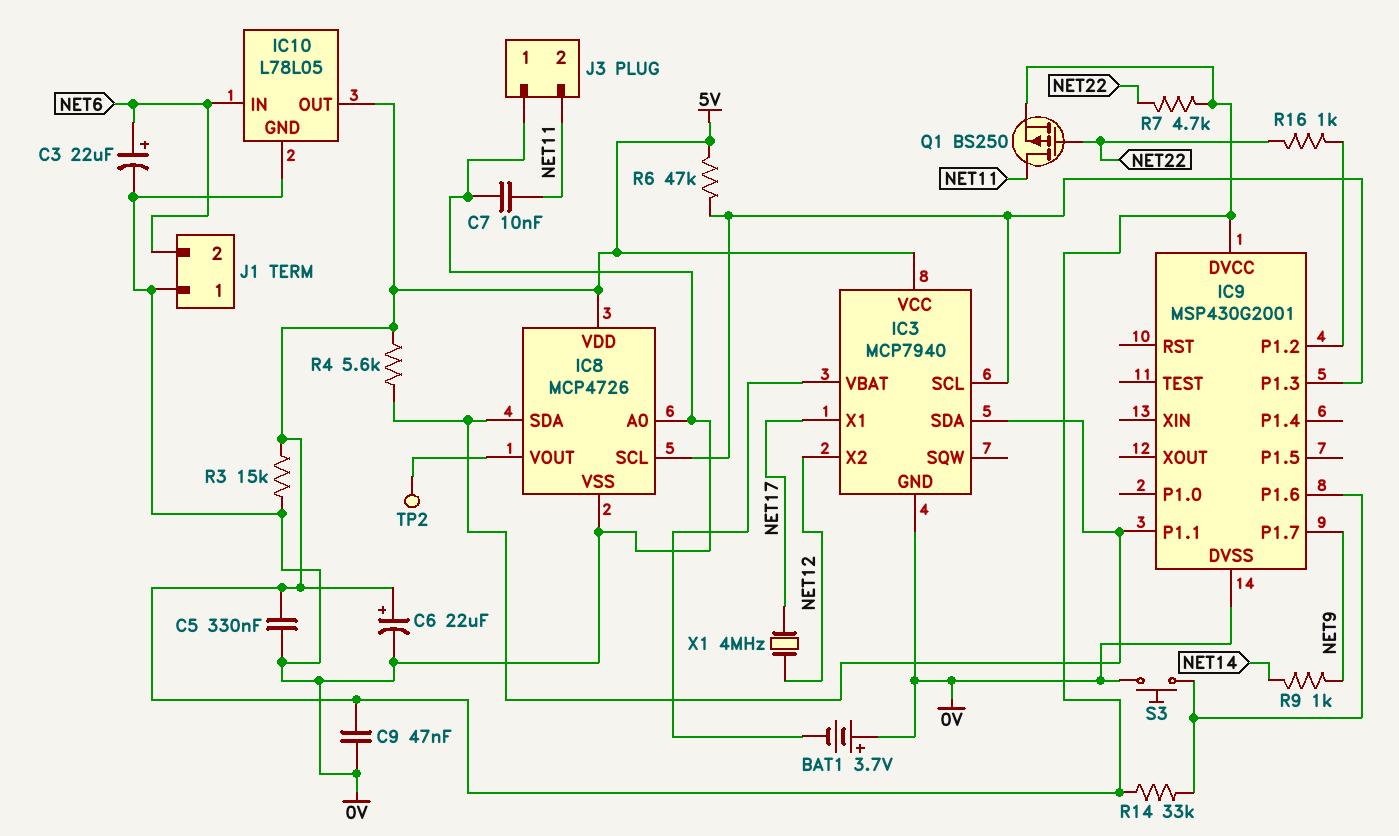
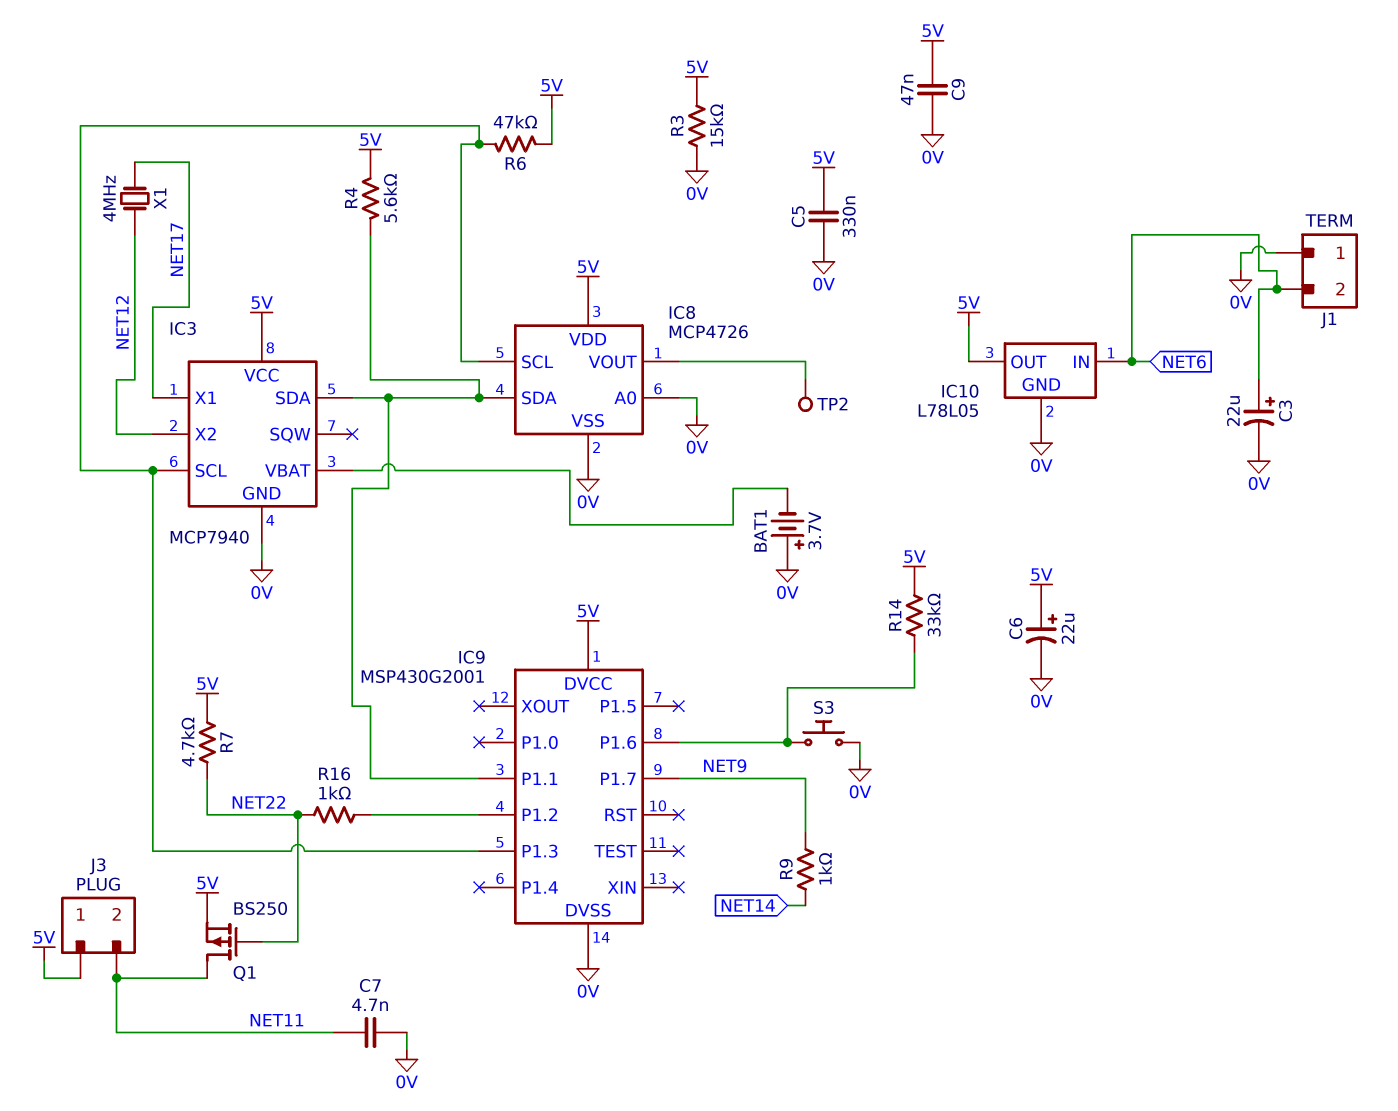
C7: 10nF (0V, NET11) -> 4.7nF (0V, NET11)
J3 pin 1: 0V -> 5V

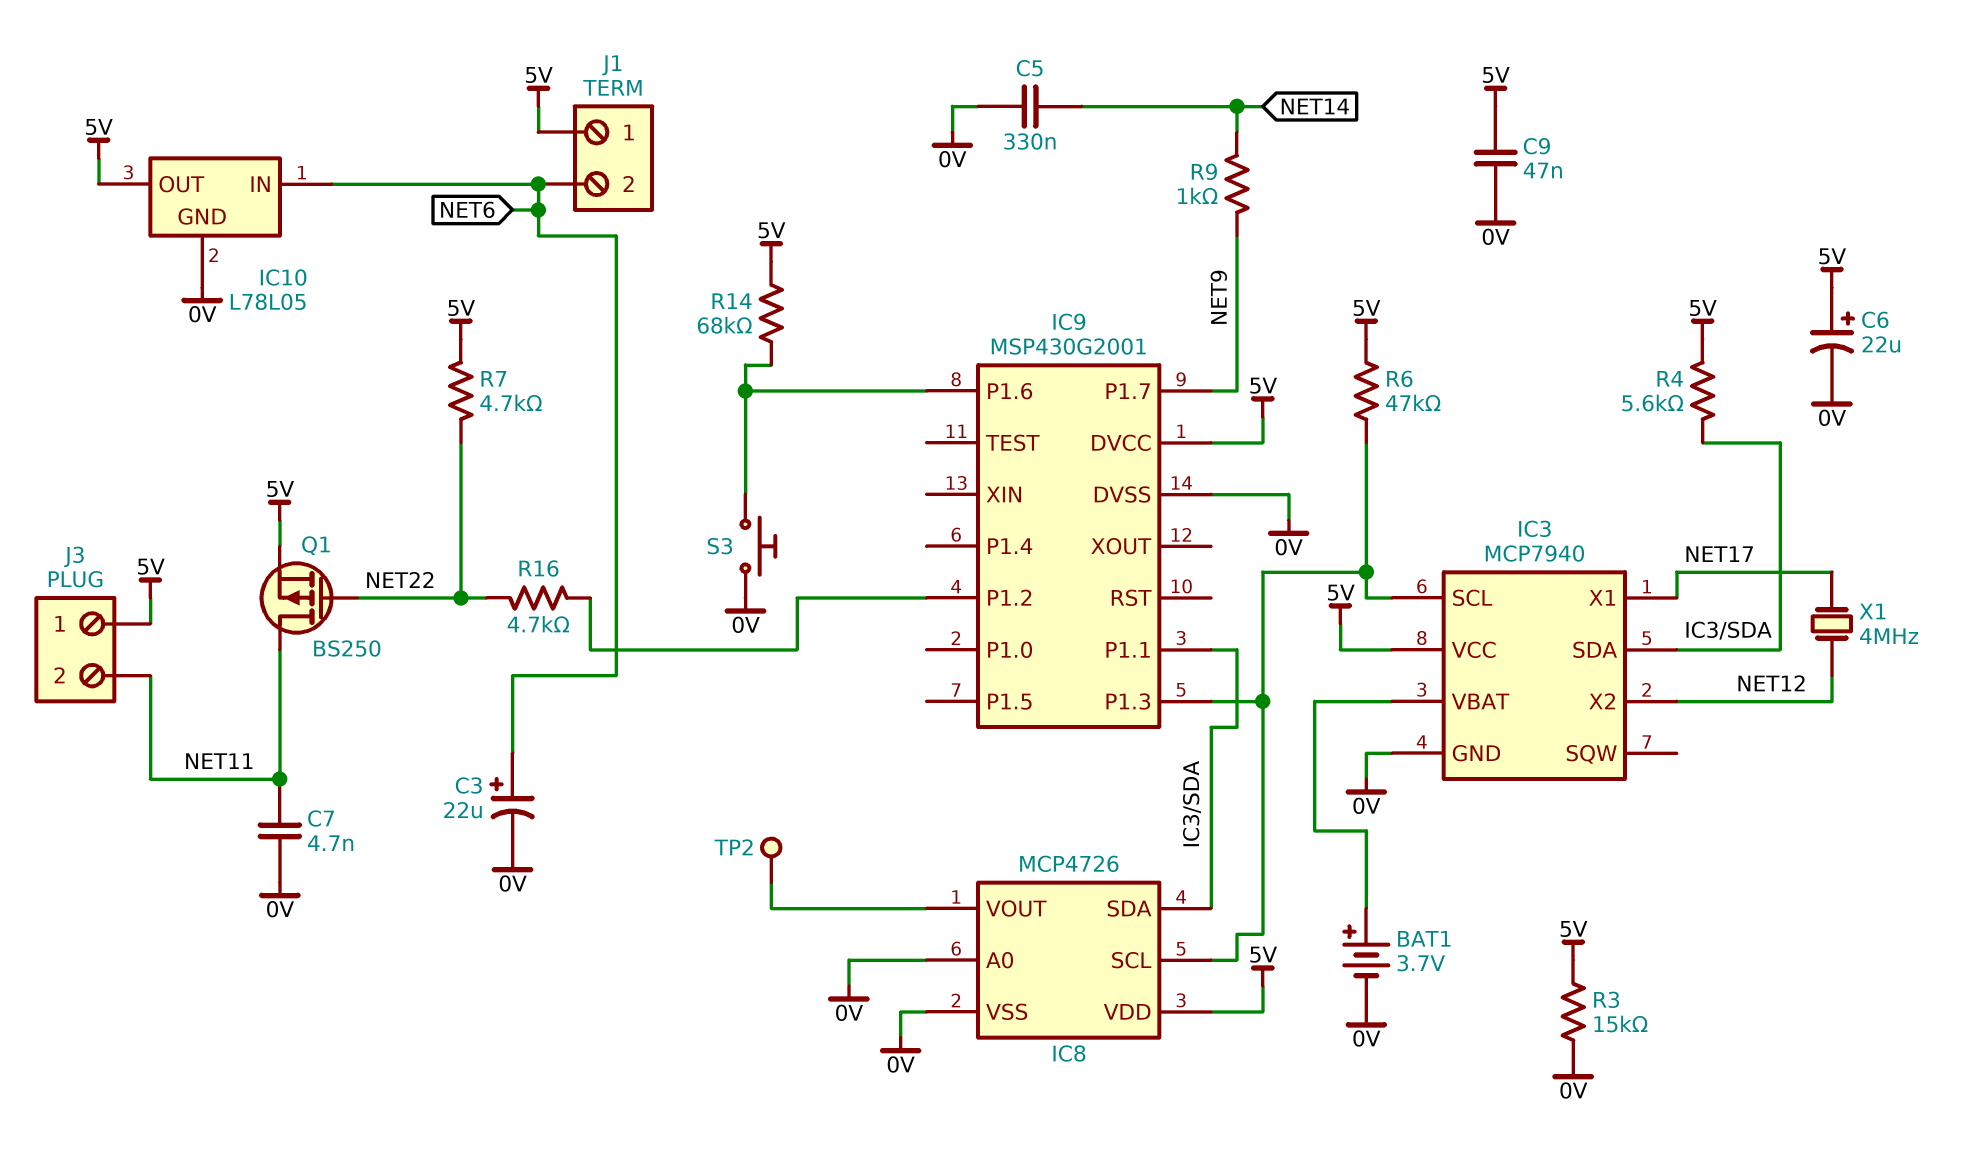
BAT1: 3.7V (plus 0V, minus IC3/VBAT) -> 3.7V (plus IC3/VBAT, minus 0V)
C5: 330nF (0V, 5V) -> 330nF (0V, NET14)
J1 pin 1: 0V -> 5V
R14: 33k (5V, IC9/P1.6) -> 68k (5V, IC9/P1.6)
R16: 1k (IC9/P1.2, NET22) -> 4.7k (IC9/P1.2, NET22)

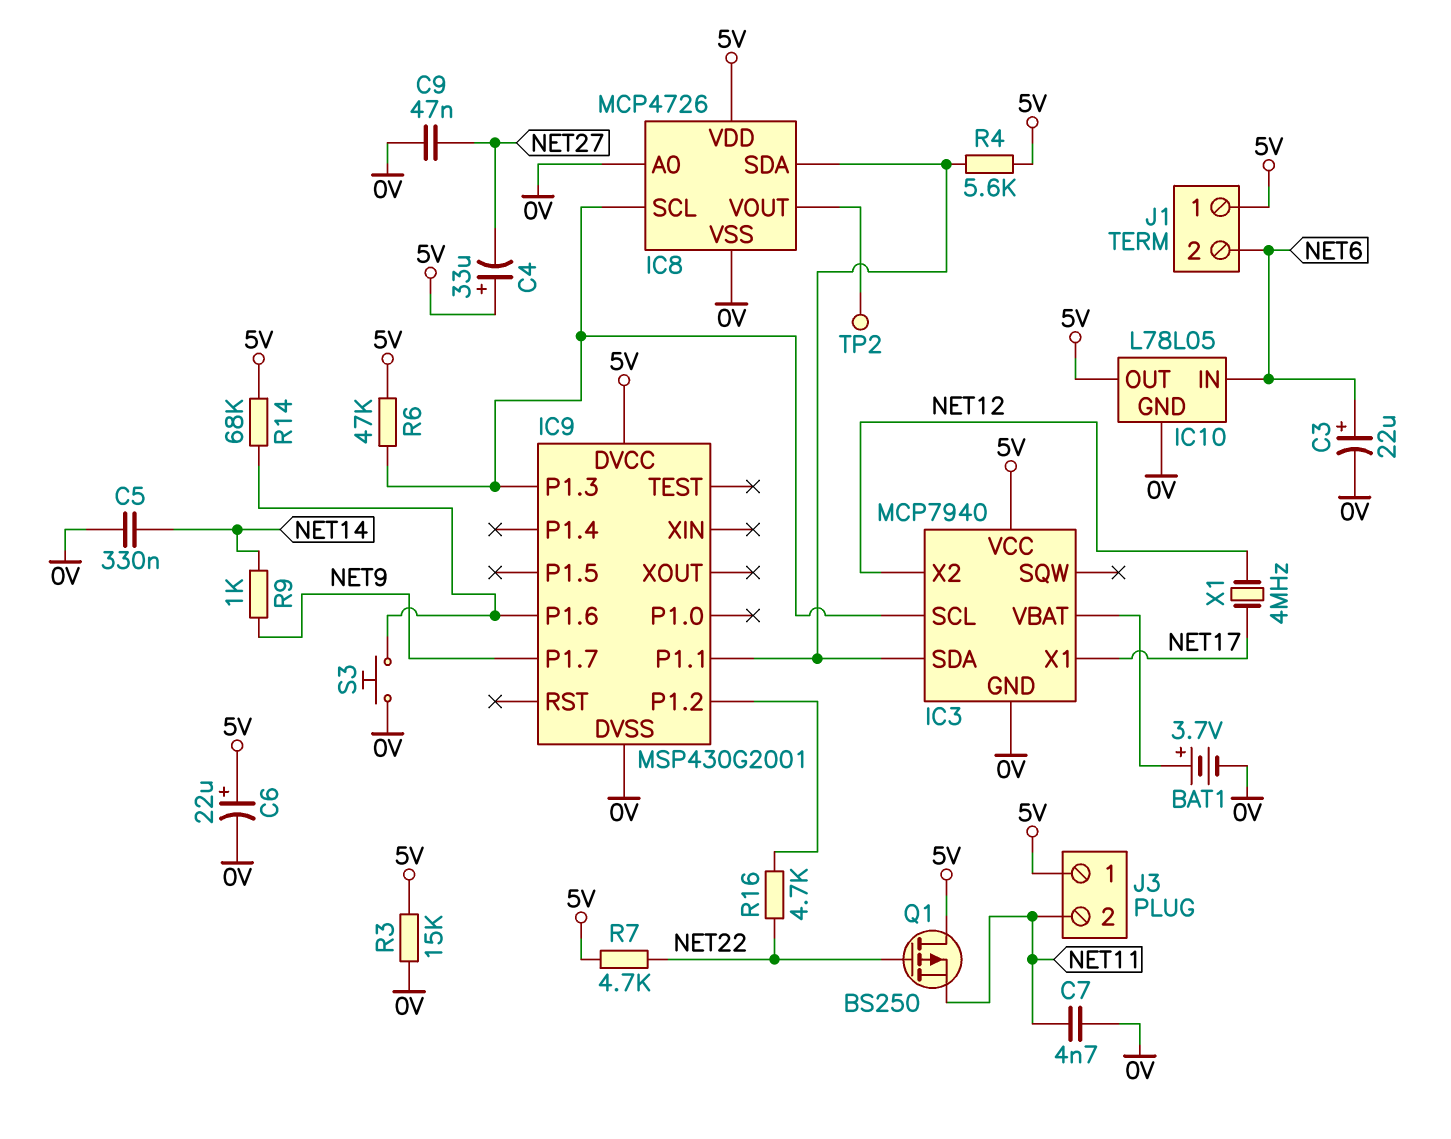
C4: none -> 33uF (plus 5V, minus NET27)
C9: 47nF (0V, 5V) -> 47nF (0V, NET27)
Q1: PMOS BS250 (G NET22, D NET11, S 5V) -> PMOS BS250 (G NET22, D 5V, S NET11)

